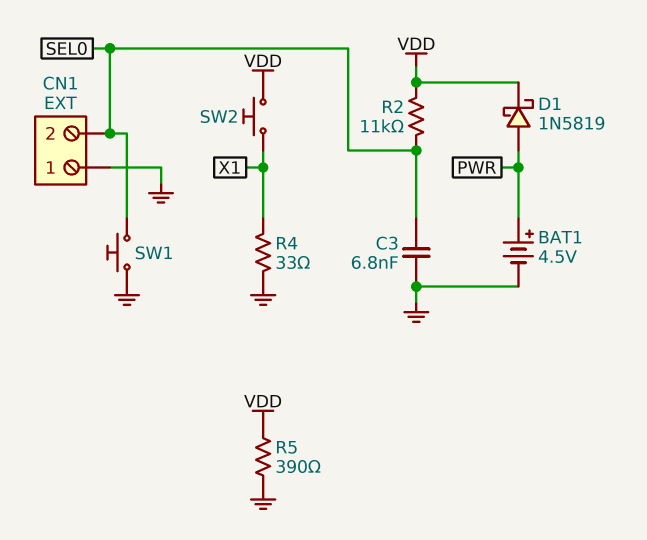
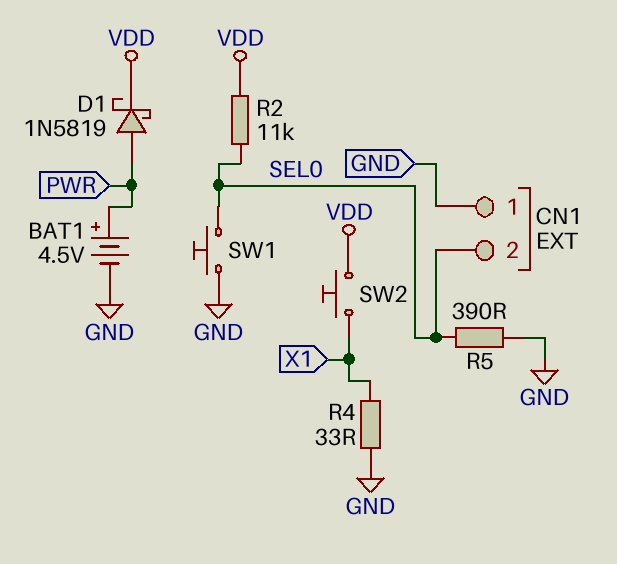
C3: 6.8nF (GND, SEL0) -> none
R5: 390 (GND, VDD) -> 390 (GND, SEL0)

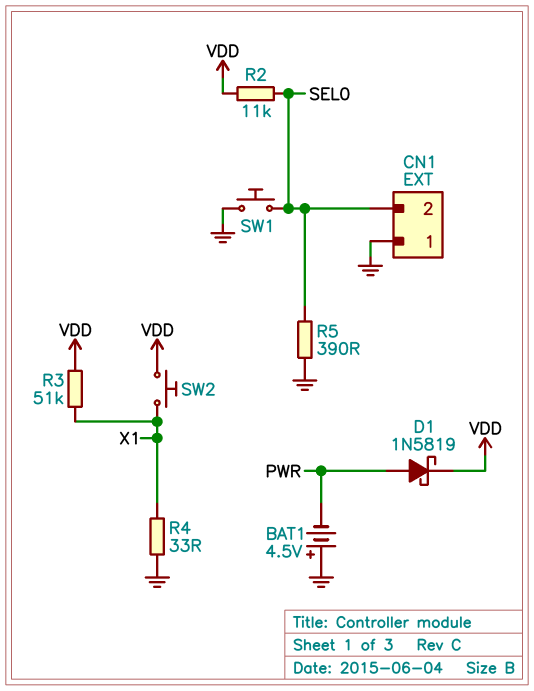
BAT1: 4.5V (plus PWR, minus GND) -> 4.5V (plus GND, minus PWR)
R3: none -> 51k (VDD, X1)

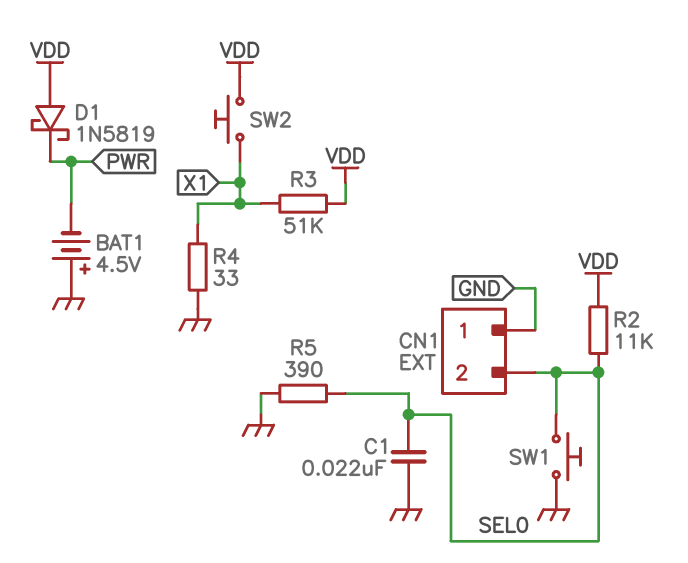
C1: none -> 22nF (GND, SEL0)
D1: schottky 1N5819 (A PWR, K VDD) -> schottky 1N5819 (A VDD, K PWR)

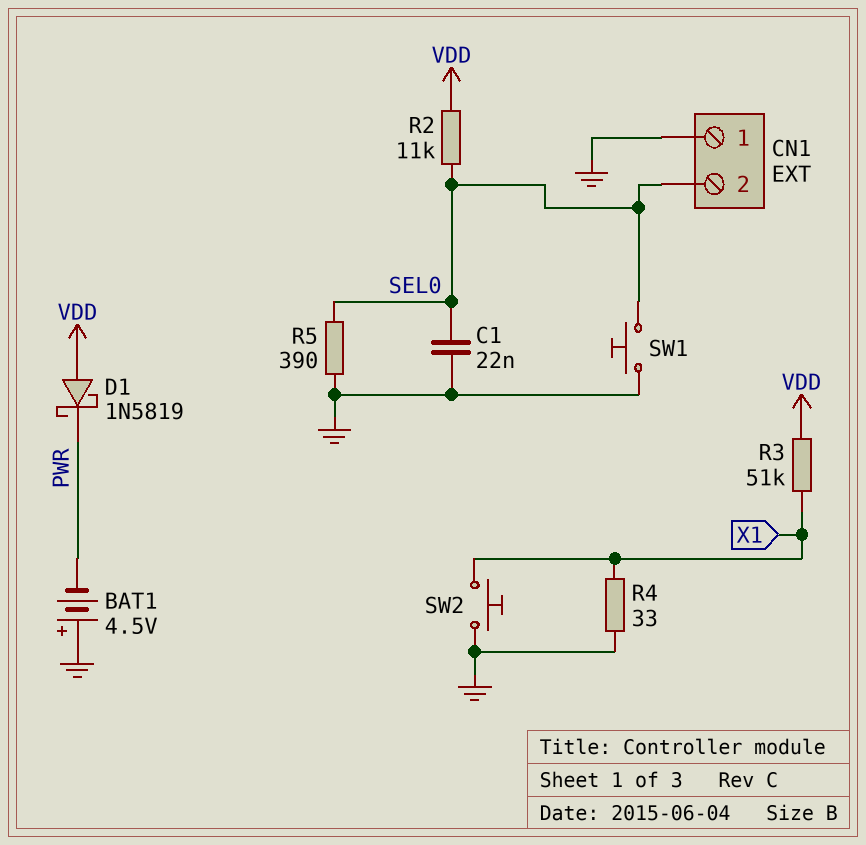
SW2: button (VDD, X1) -> button (GND, X1)

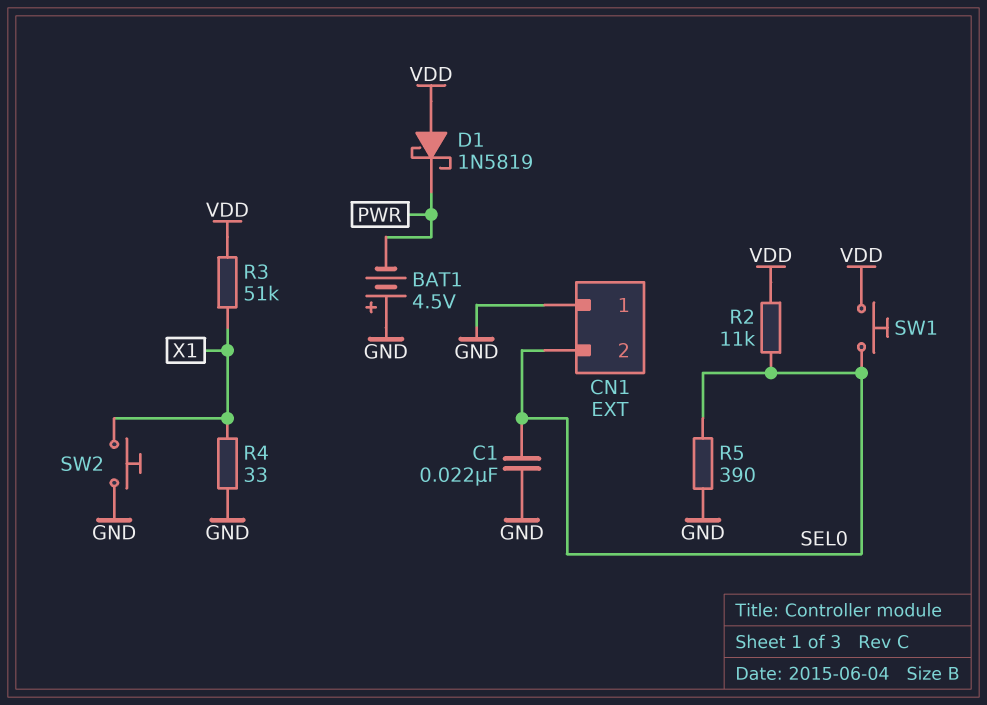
SW1: button (GND, SEL0) -> button (SEL0, VDD)

